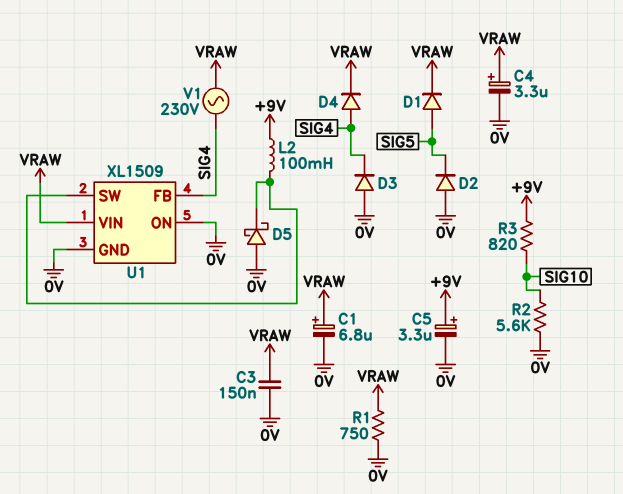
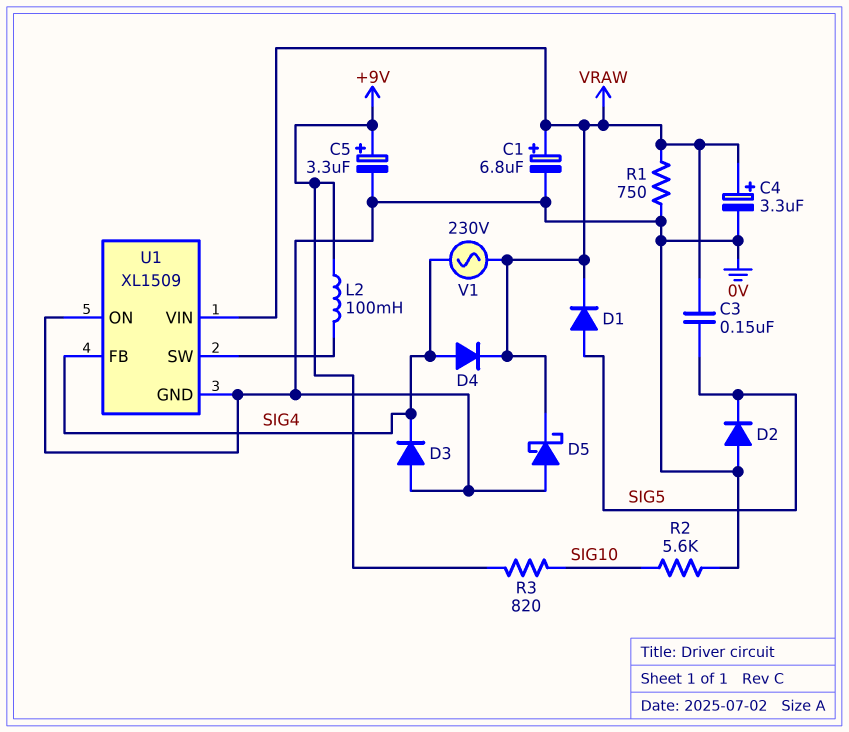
C3: 150nF (0V, VRAW) -> 150nF (SIG5, VRAW)
D5: schottky (A 0V, K U1/SW) -> schottky (A 0V, K VRAW)

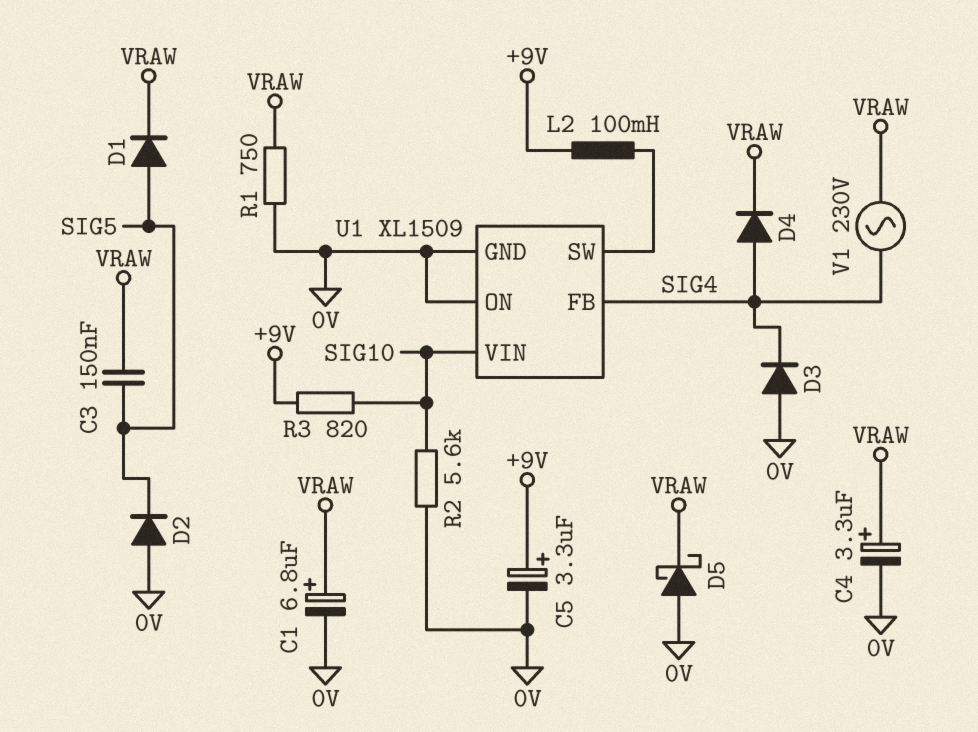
U1 pin VIN: VRAW -> SIG10

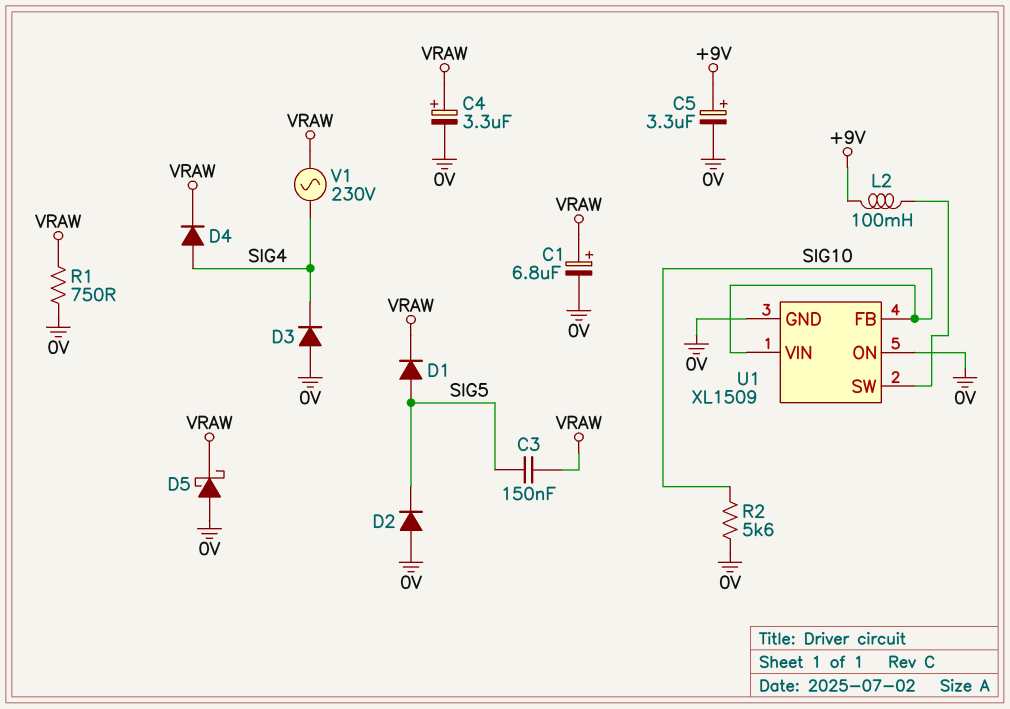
R3: 820 (+9V, SIG10) -> none
U1 pin FB: SIG4 -> SIG10

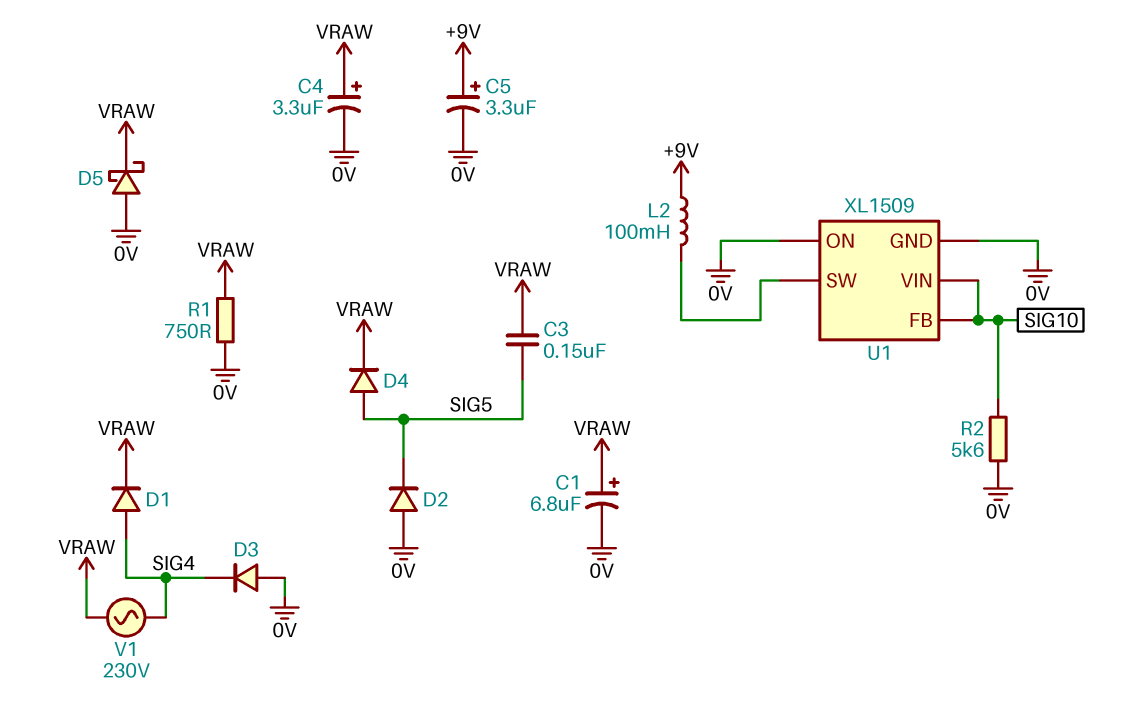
D1: diode (A SIG5, K VRAW) -> diode (A SIG4, K VRAW)
D4: diode (A SIG4, K VRAW) -> diode (A SIG5, K VRAW)

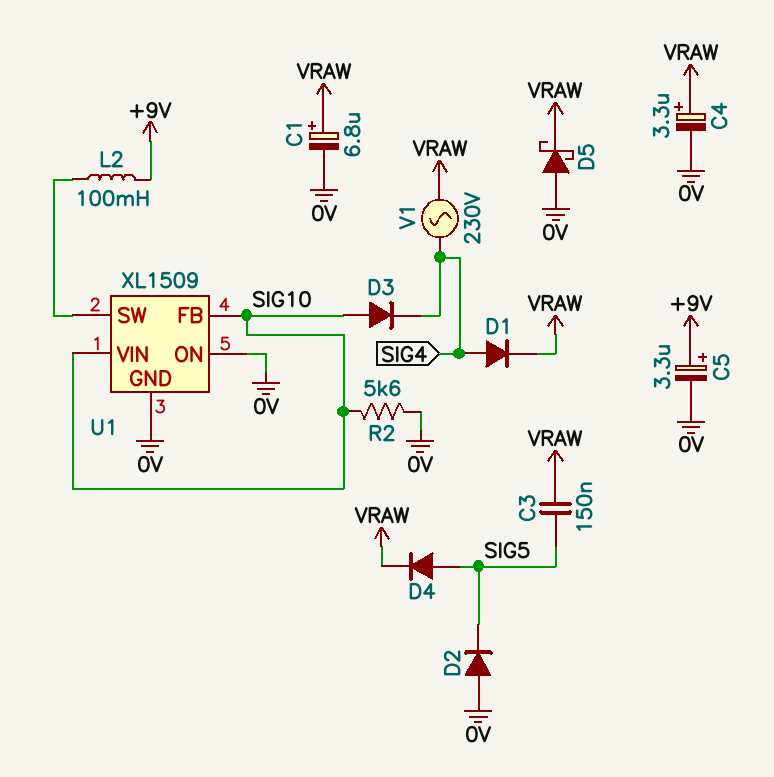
D3: diode (A 0V, K SIG4) -> diode (A SIG10, K SIG4)
R1: 750 (0V, VRAW) -> none

